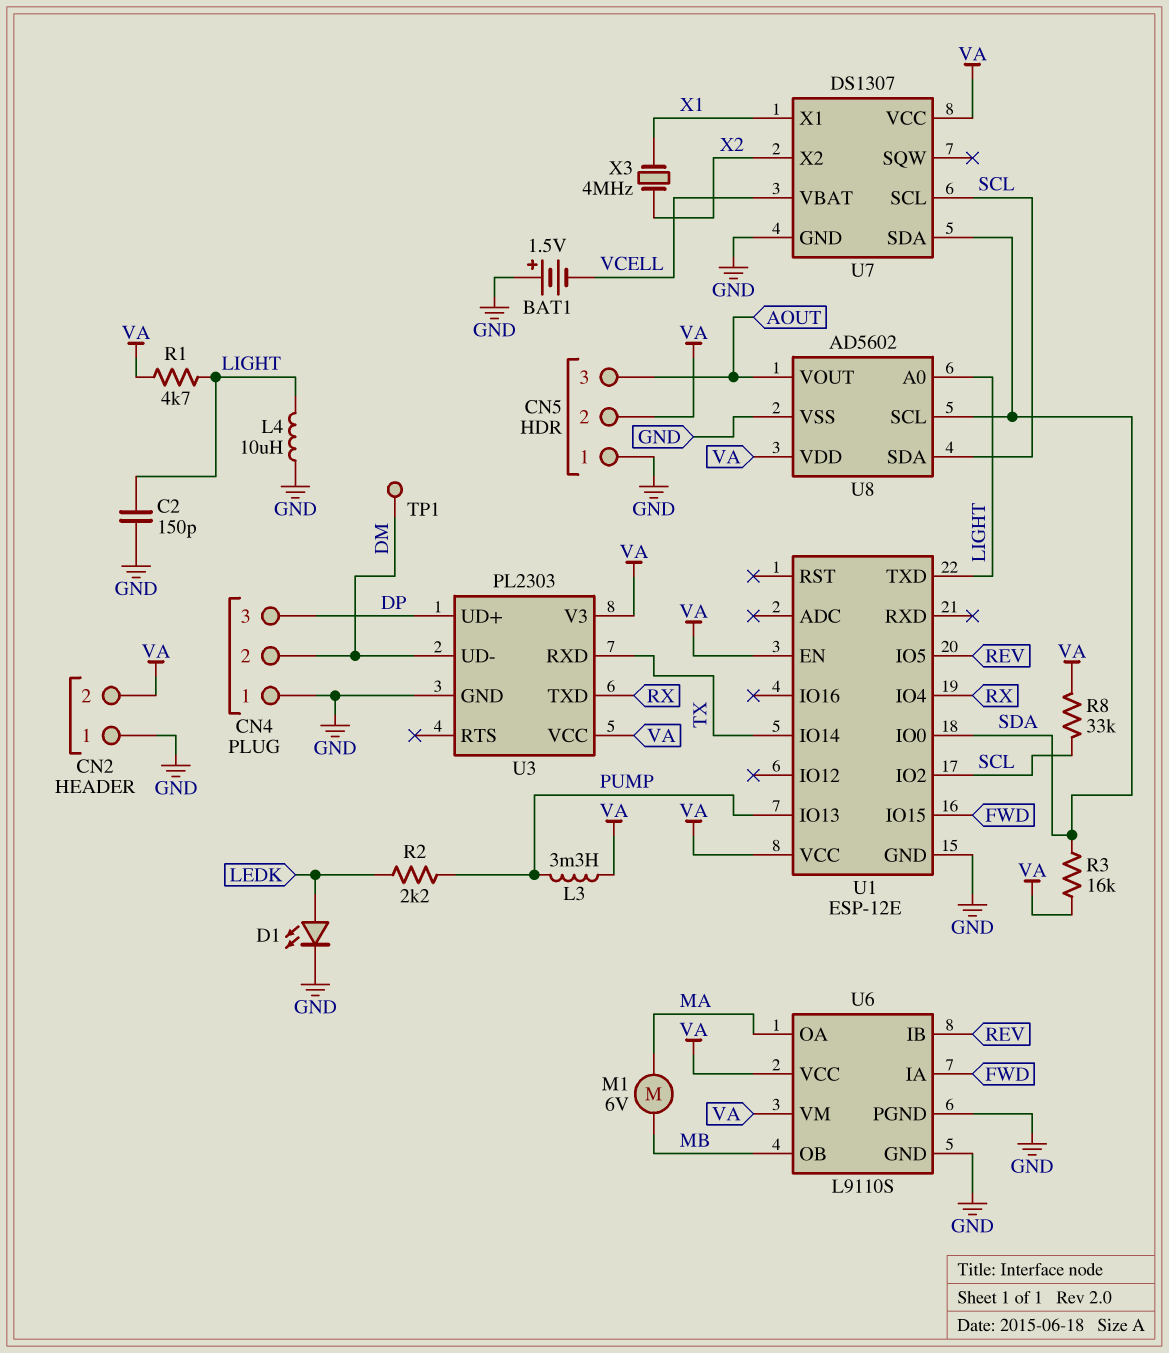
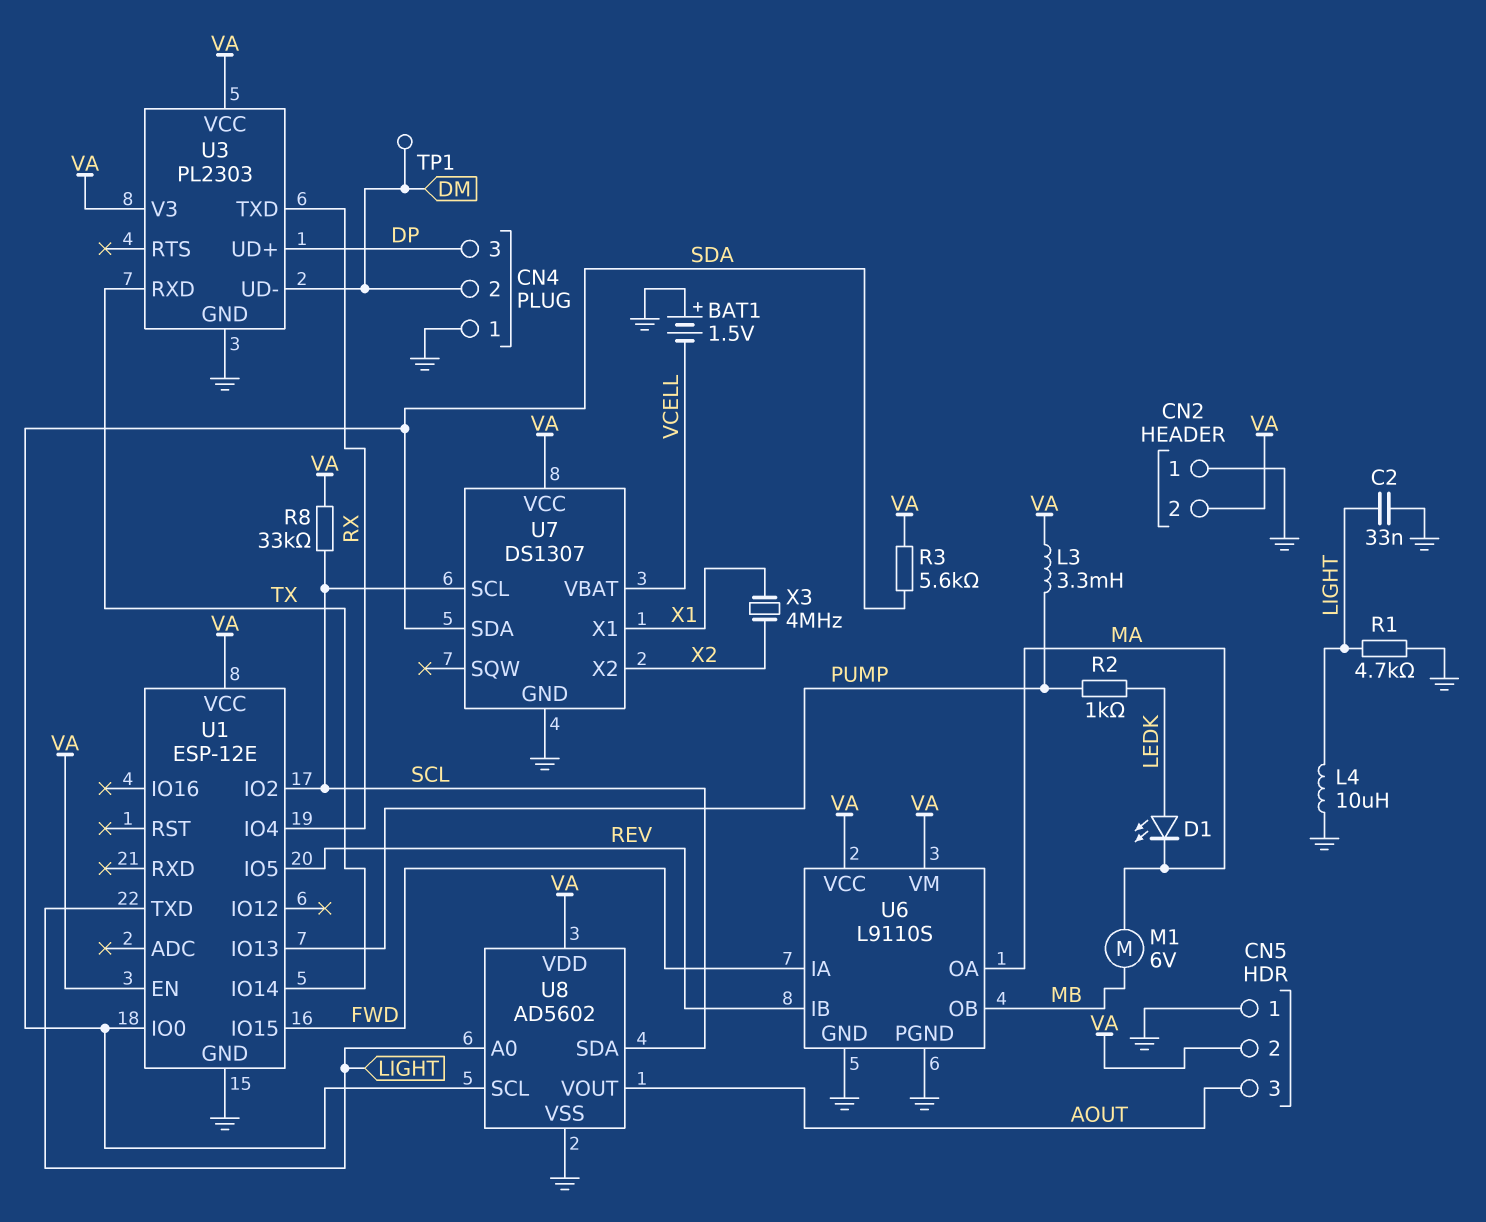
C2: 150pF (GND, LIGHT) -> 33nF (GND, LIGHT)
D1: LED (A LEDK, K GND) -> LED (A LEDK, K MA)
R1: 4.7k (LIGHT, VA) -> 4.7k (GND, LIGHT)
R2: 2.2k (LEDK, PUMP) -> 1k (LEDK, PUMP)
R3: 16k (SDA, VA) -> 5.6k (SDA, VA)

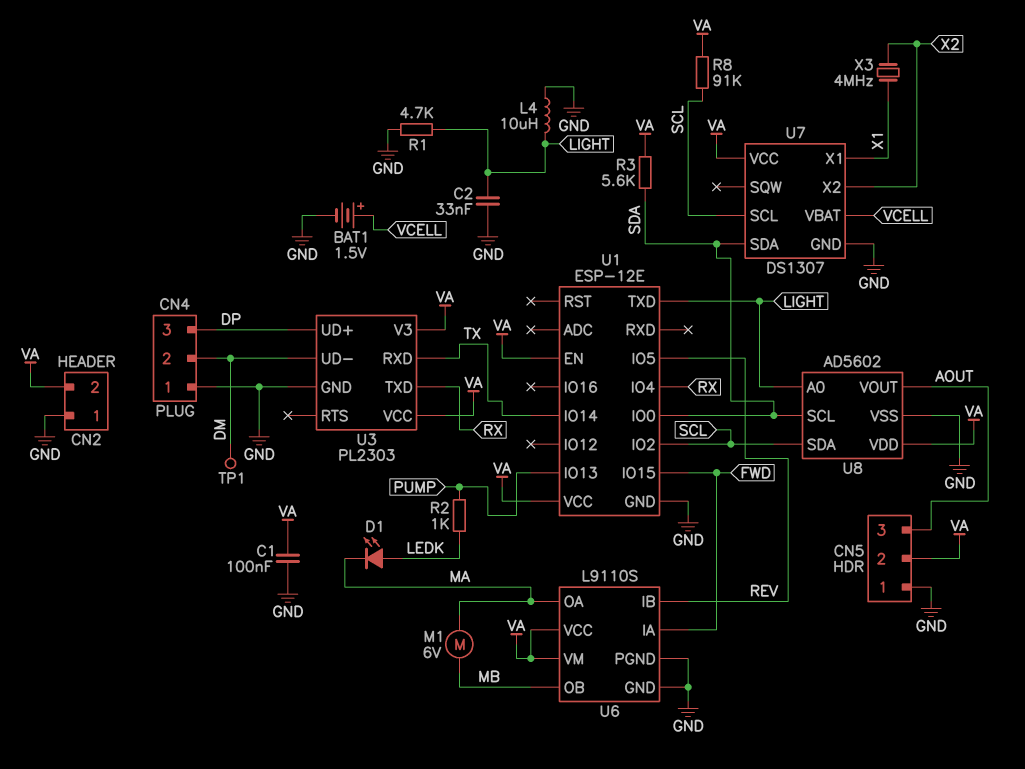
BAT1: 1.5V (plus GND, minus VCELL) -> 1.5V (plus VCELL, minus GND)
C1: none -> 100nF (GND, VA)
L3: 3.3mH (PUMP, VA) -> none
R8: 33k (SCL, VA) -> 91k (SCL, VA)

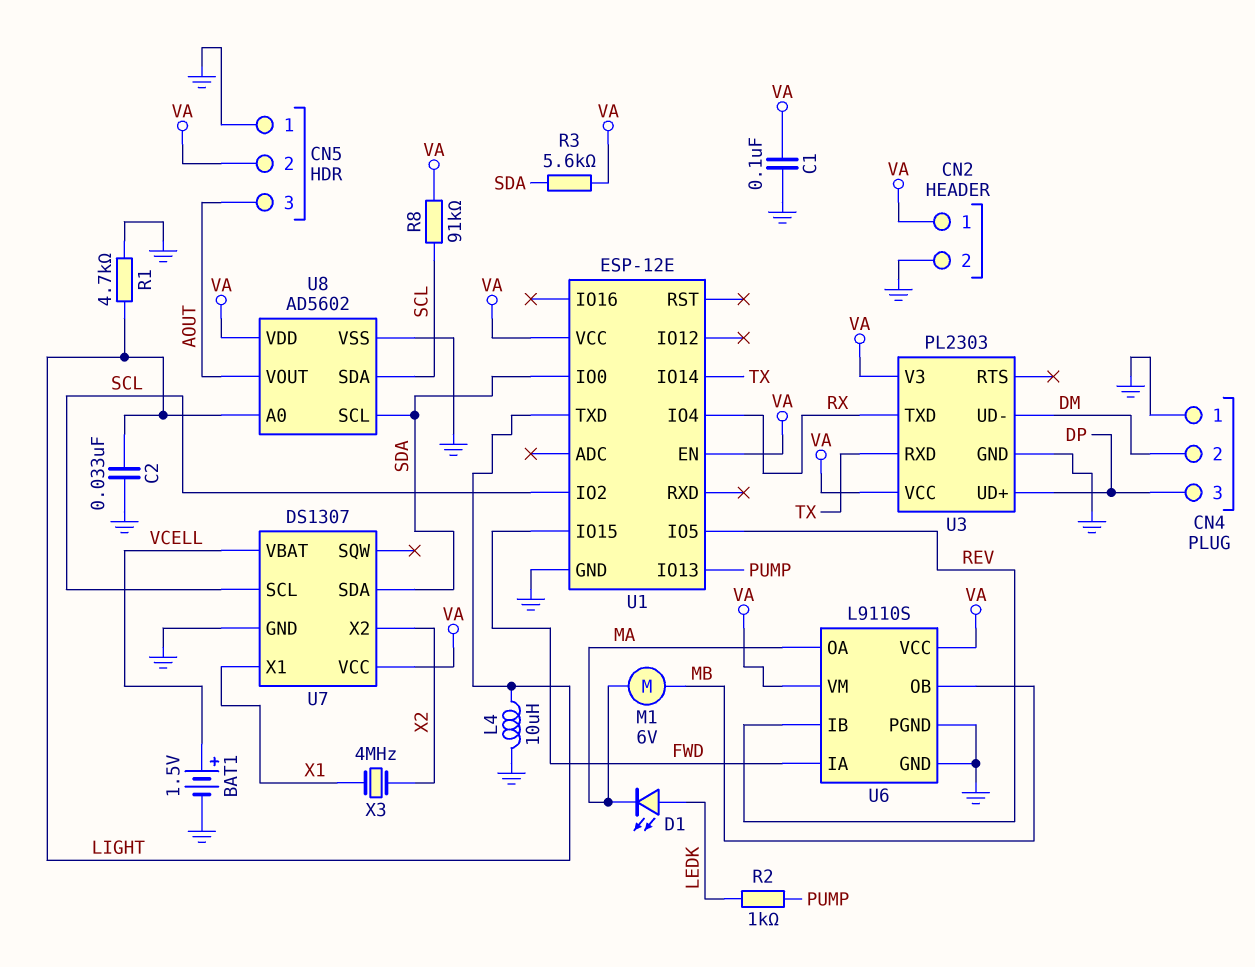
CN2 pin 1: GND -> VA
CN2 pin 2: VA -> GND
TP1: test point (DM) -> none

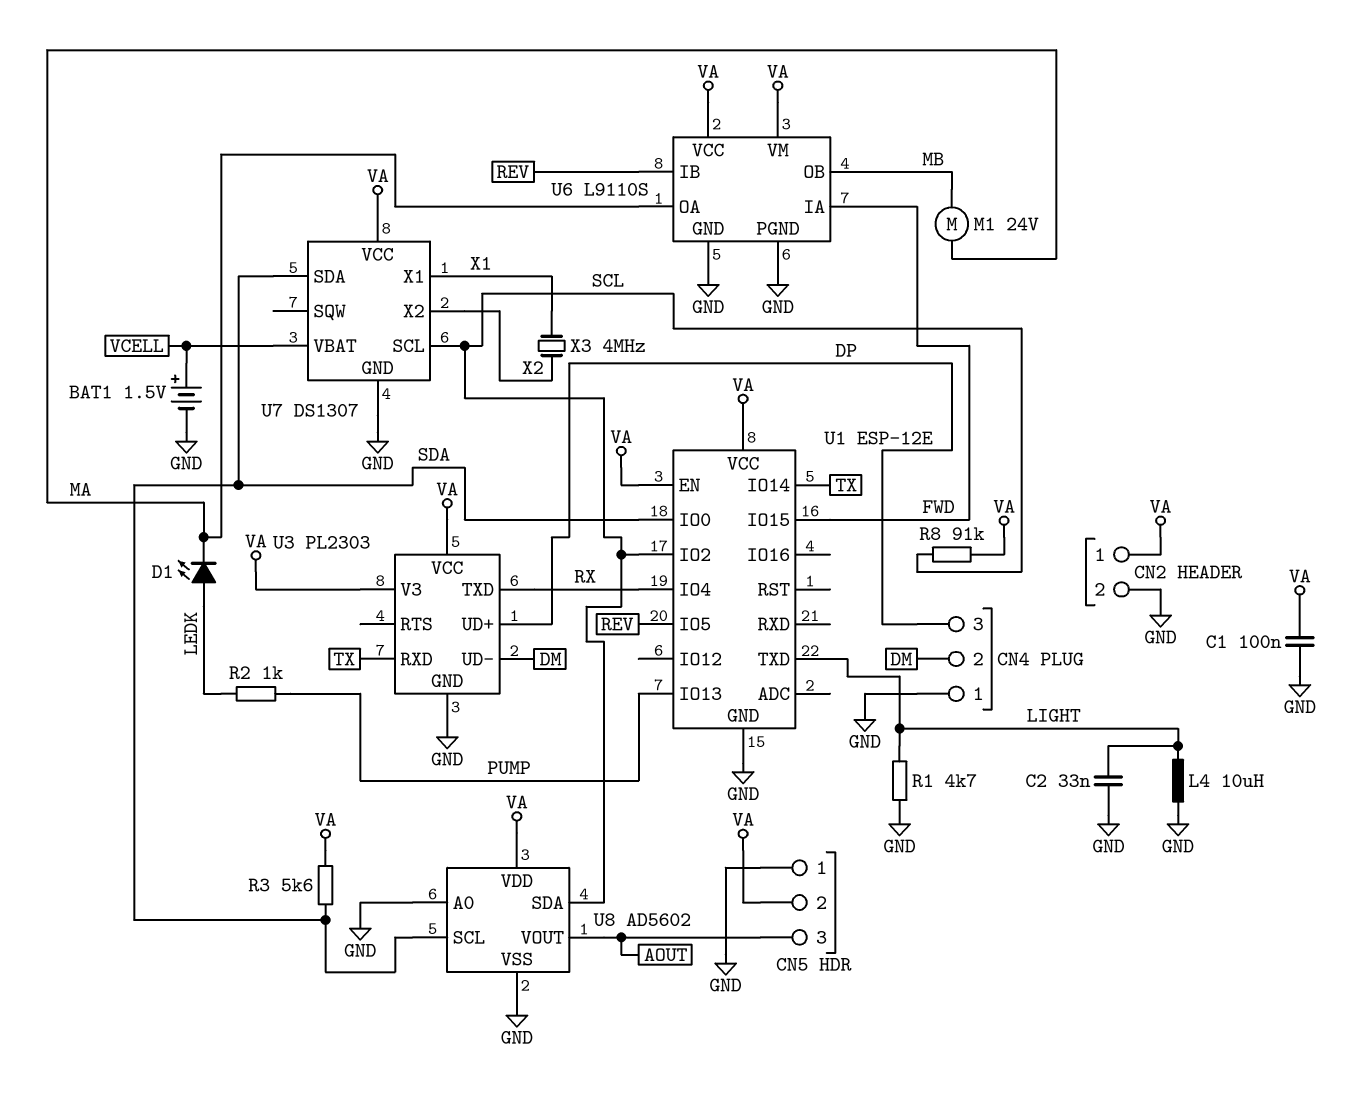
M1: motor 6V (MA, MB) -> motor 24V (MA, MB)
U8 pin A0: LIGHT -> GND

